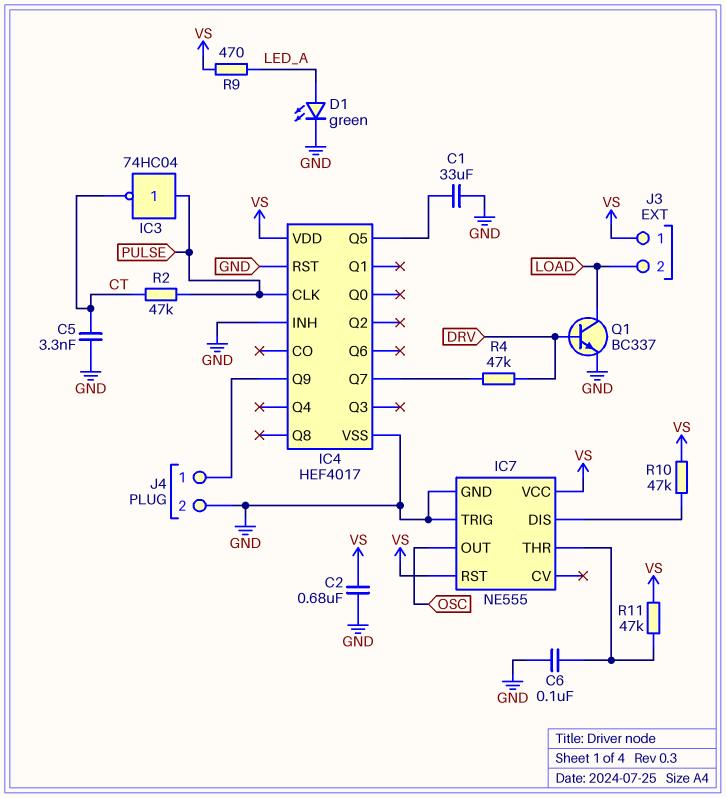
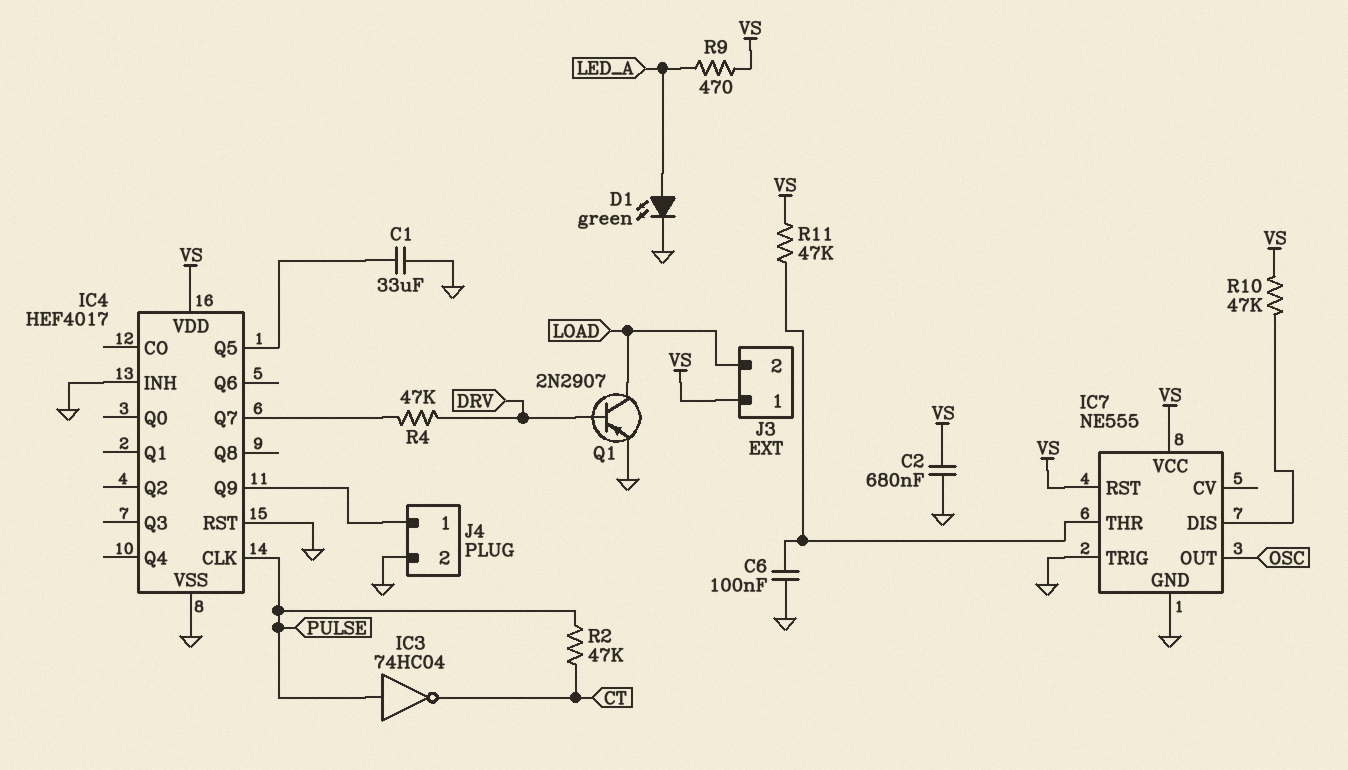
C5: 3.3nF (CT, GND) -> none
Q1: NPN BC337 (B DRV, C LOAD, E GND) -> PNP 2N2907 (B DRV, C LOAD, E GND)

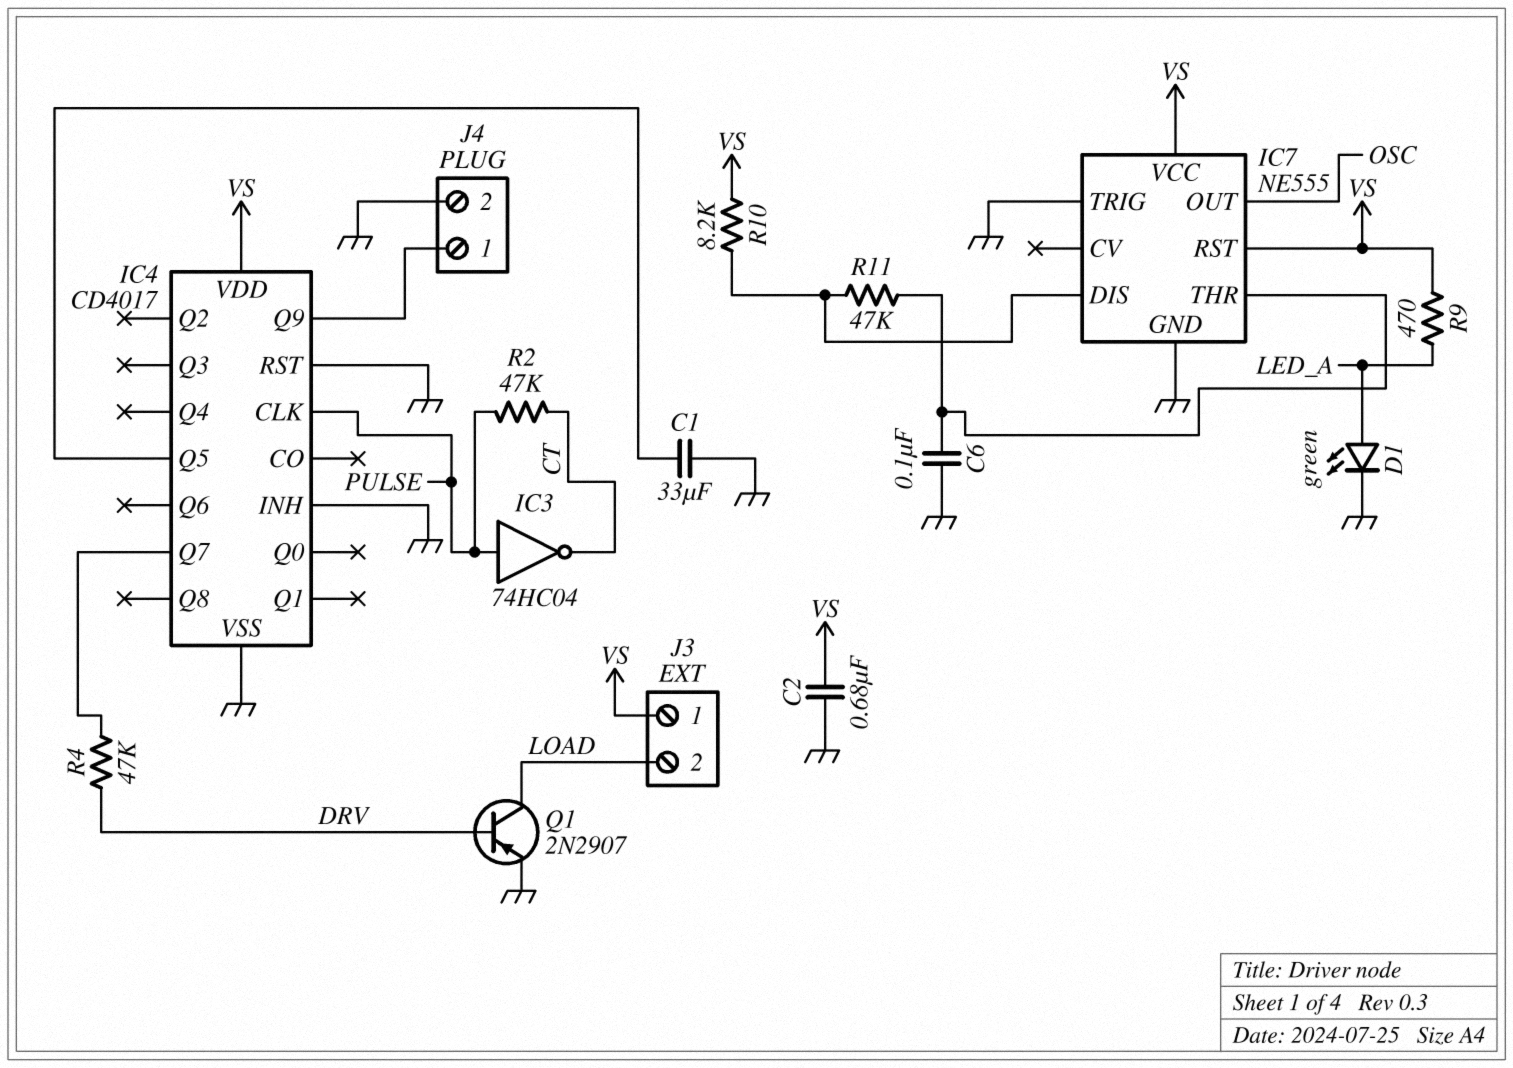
IC4: HEF4017 -> CD4017
R10: 47k (IC7/DIS, VS) -> 8.2k (IC7/DIS, VS)
R11: 47k (IC7/THR, VS) -> 47k (IC7/DIS, IC7/THR)

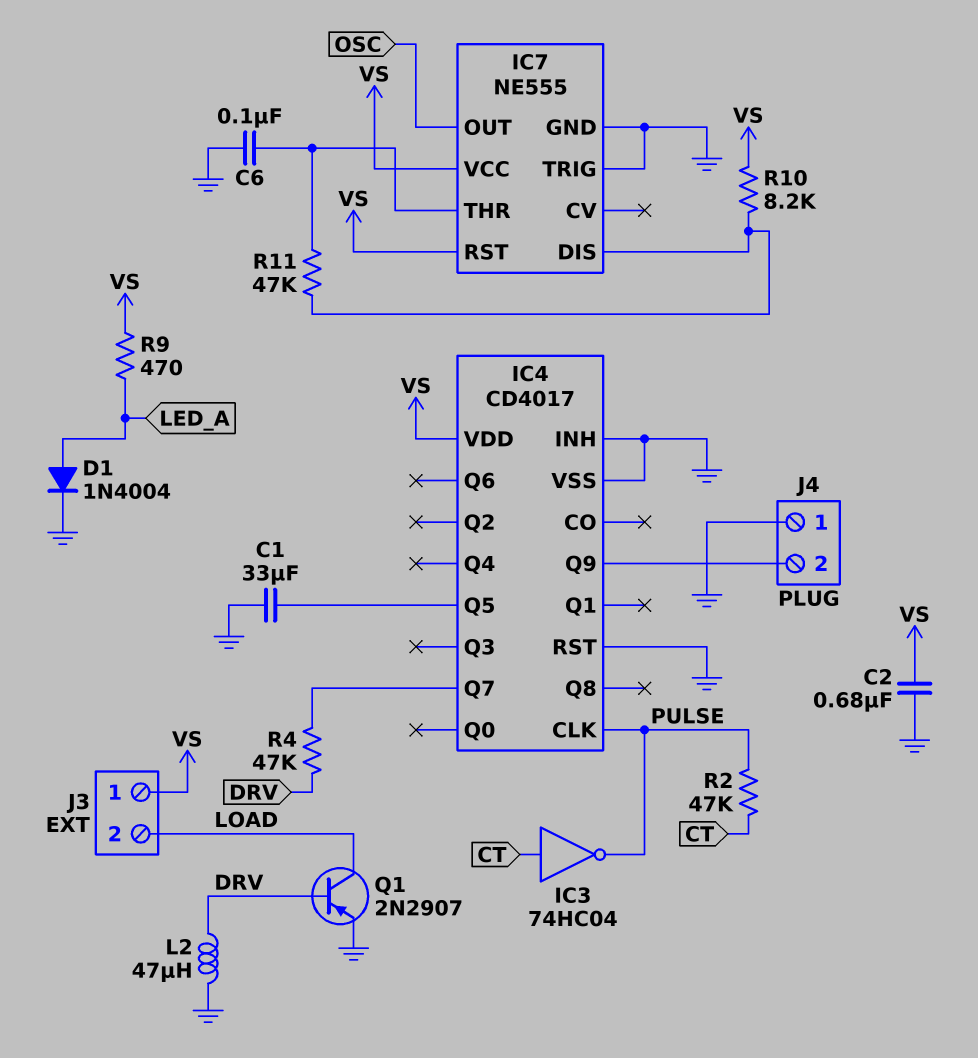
D1: LED green (A LED_A, K GND) -> diode 1N4004 (A LED_A, K GND)
IC3: NOT 74HC04 (in PULSE, out CT) -> NOT 74HC04 (in CT, out PULSE)
J4 pin 1: IC4/Q9 -> GND
J4 pin 2: GND -> IC4/Q9
L2: none -> 47uH (DRV, GND)

